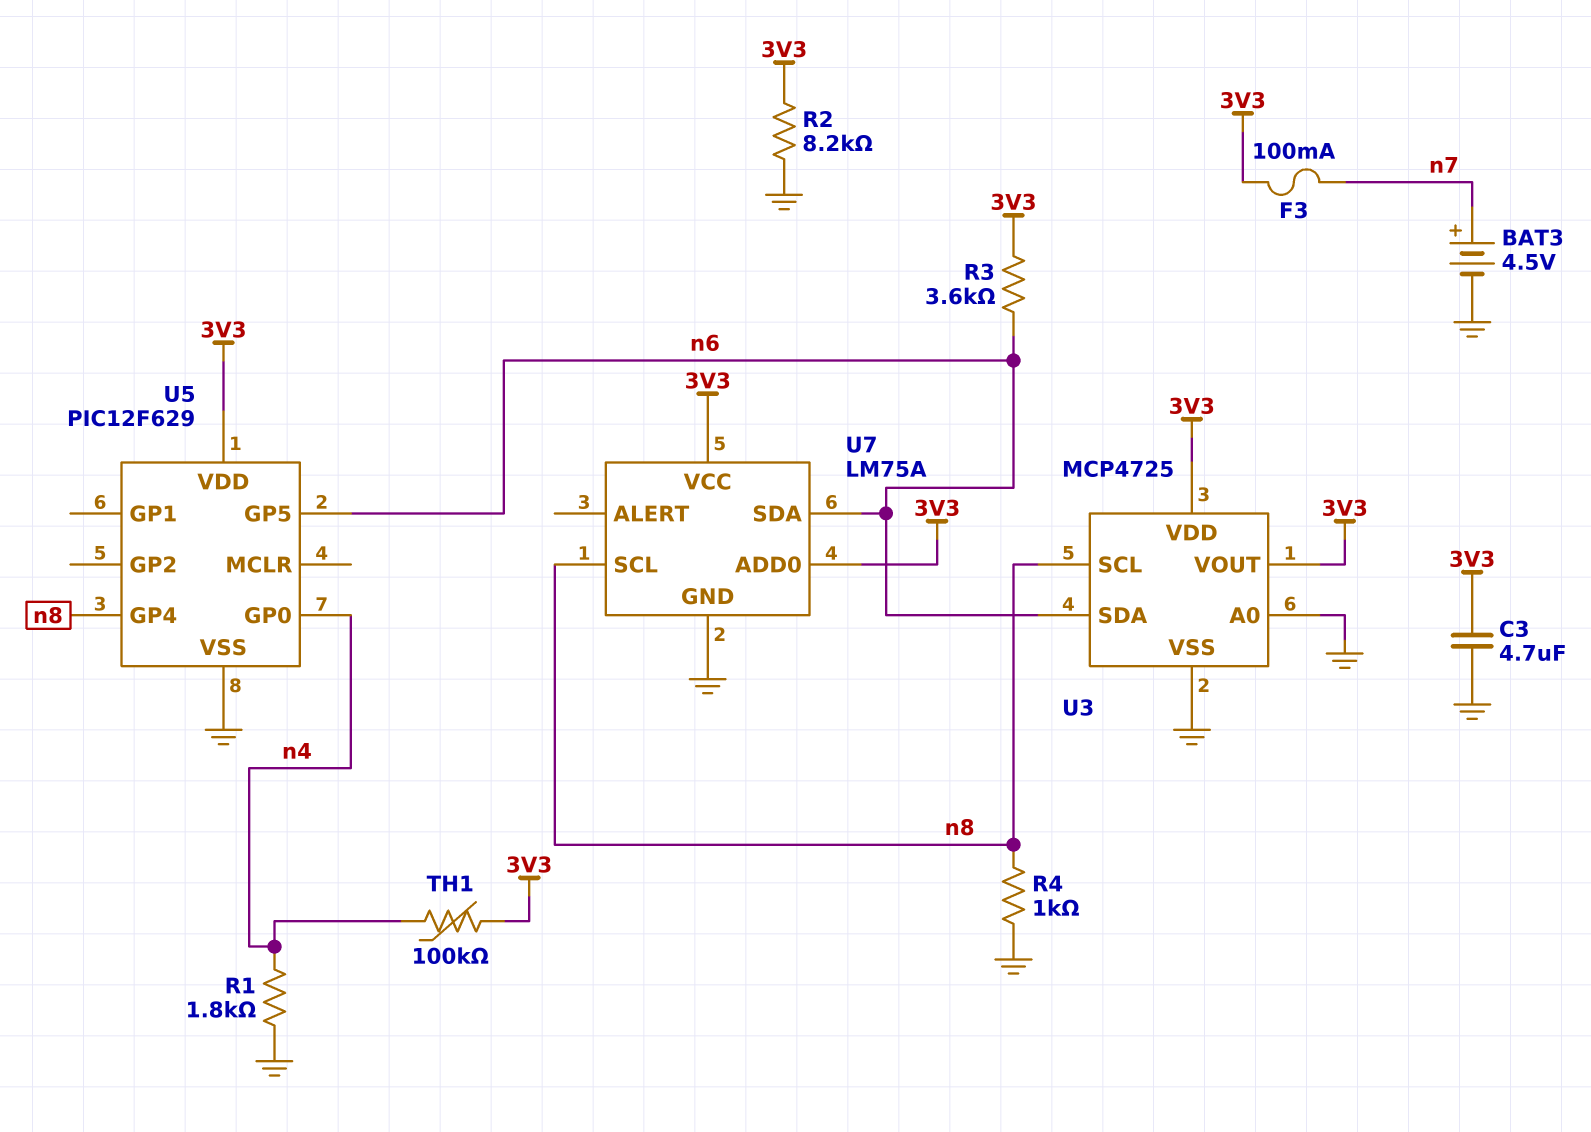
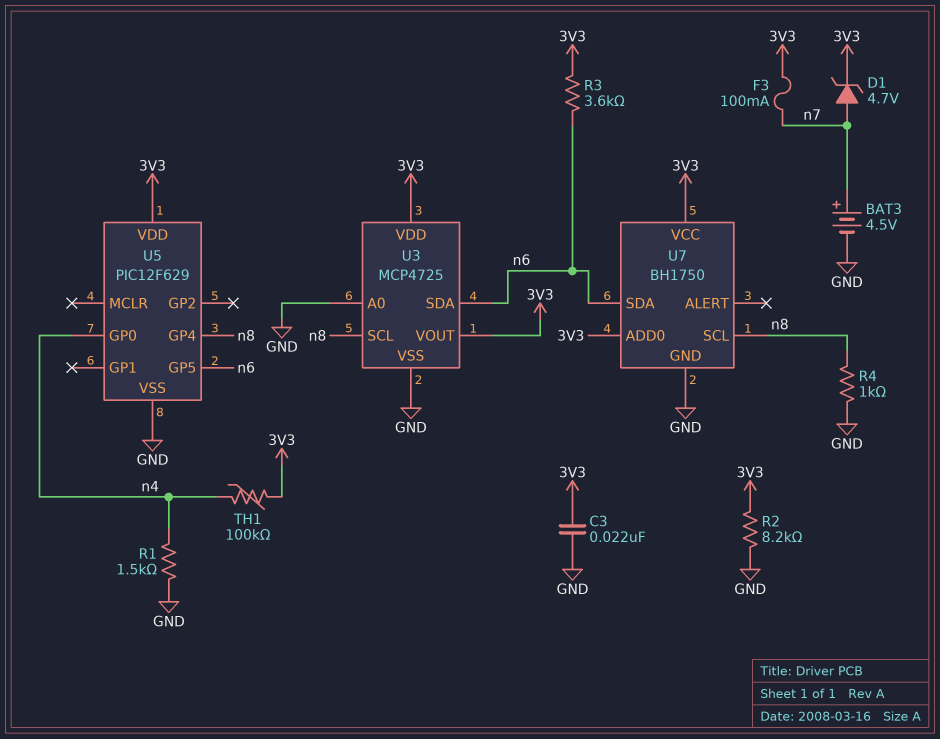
C3: 4.7uF (3V3, GND) -> 22nF (3V3, GND)
D1: none -> zener 4.7V (A n7, K 3V3)
R1: 1.8k (GND, n4) -> 1.5k (GND, n4)
U7: LM75A -> BH1750

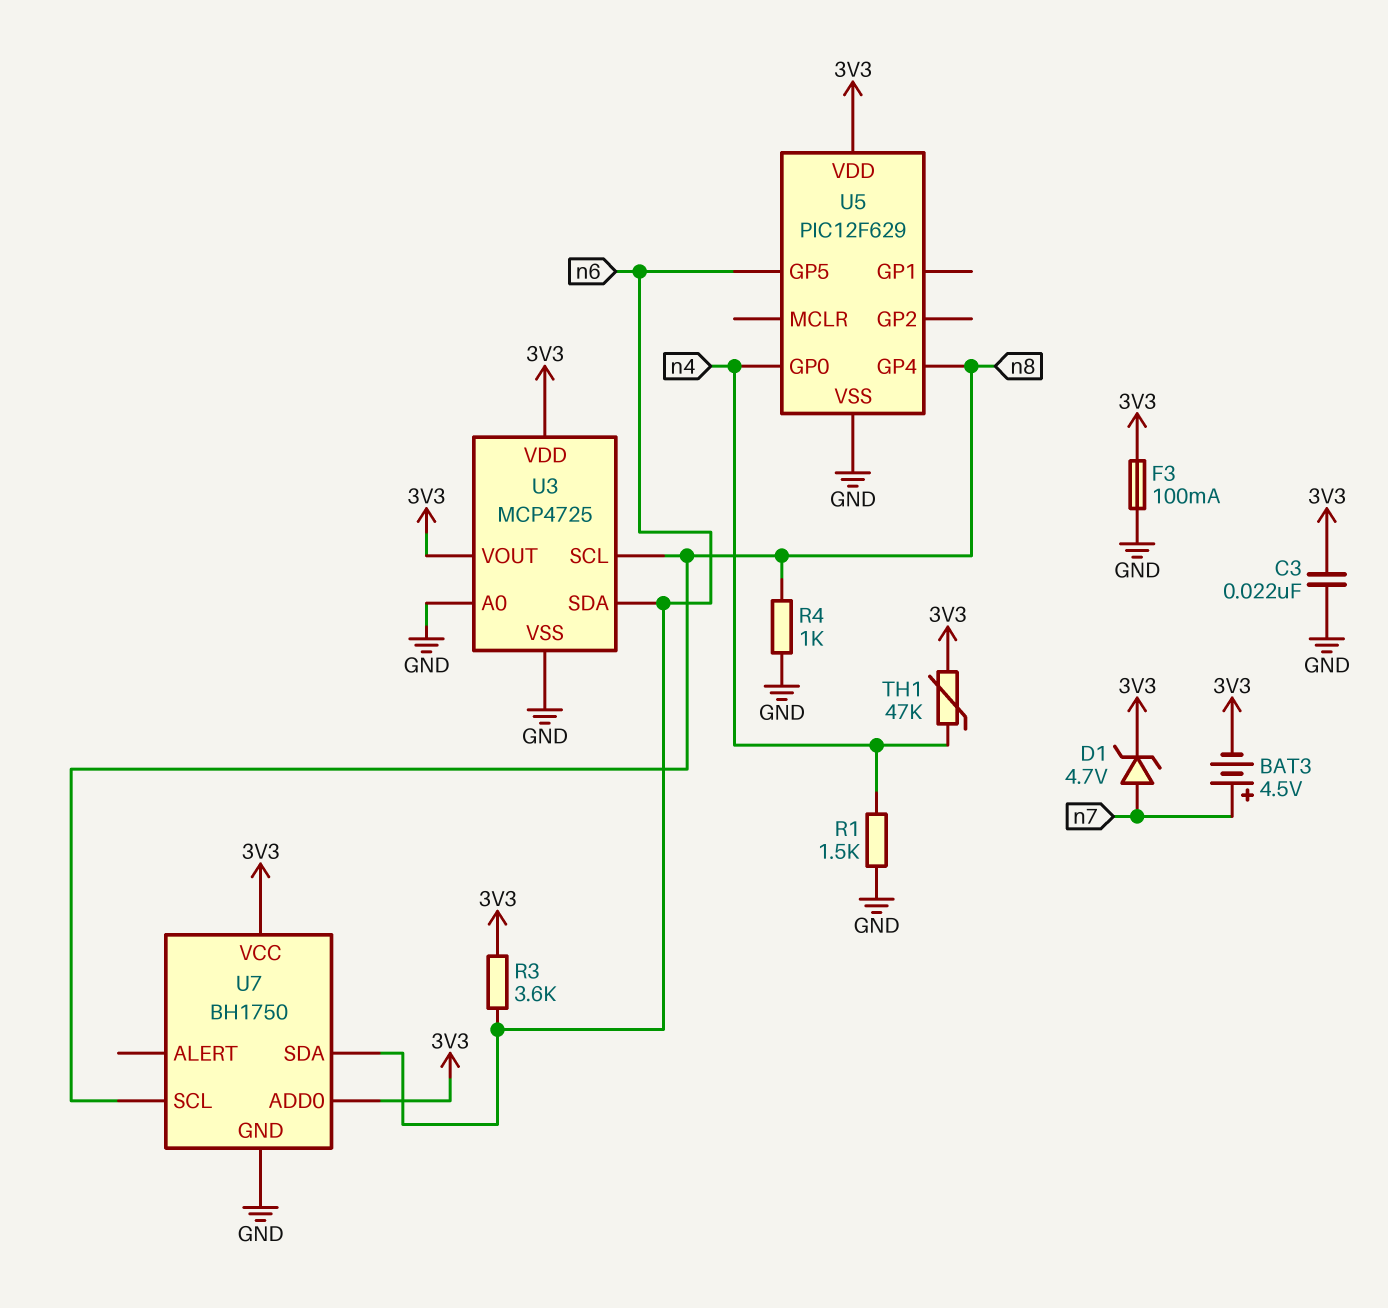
BAT3: 4.5V (plus n7, minus GND) -> 4.5V (plus n7, minus 3V3)
F3: 100mA (3V3, n7) -> 100mA (3V3, GND)
R2: 8.2k (3V3, GND) -> none
TH1: 100k (3V3, n4) -> 47k (3V3, n4)

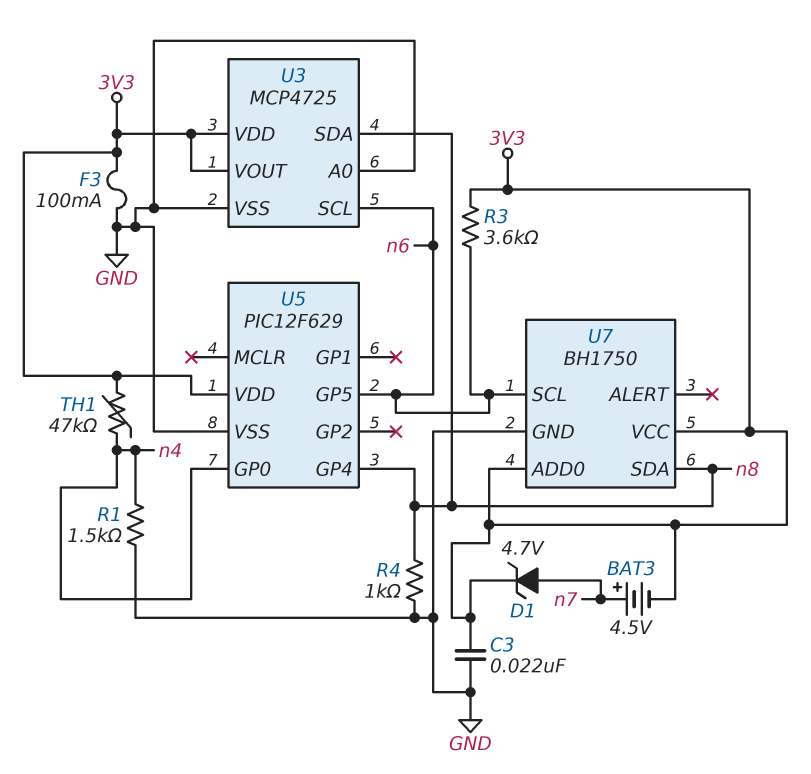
U3 pin SCL: n8 -> n6
U3 pin SDA: n6 -> n8
U7 pin SCL: n8 -> n6
U7 pin SDA: n6 -> n8

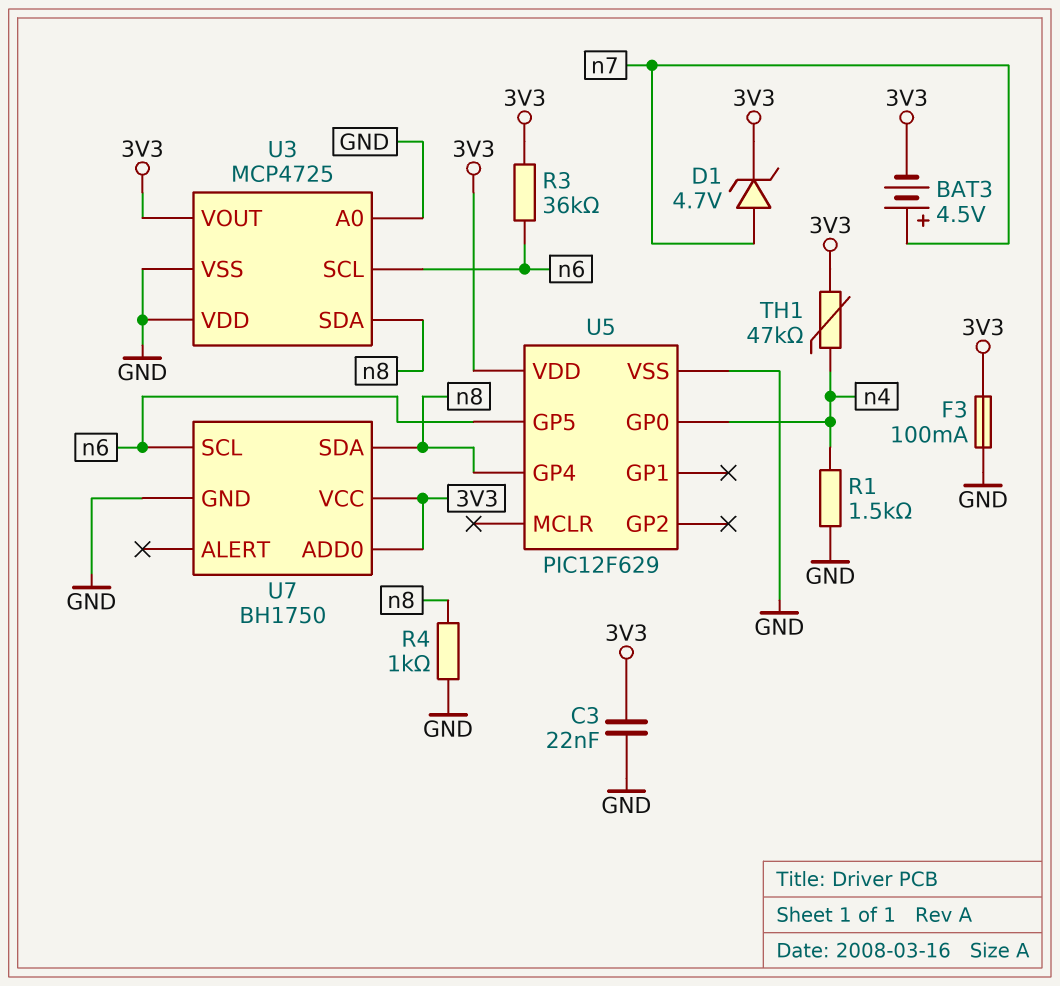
R3: 3.6k (3V3, n6) -> 36k (3V3, n6)
U3 pin VDD: 3V3 -> GND

